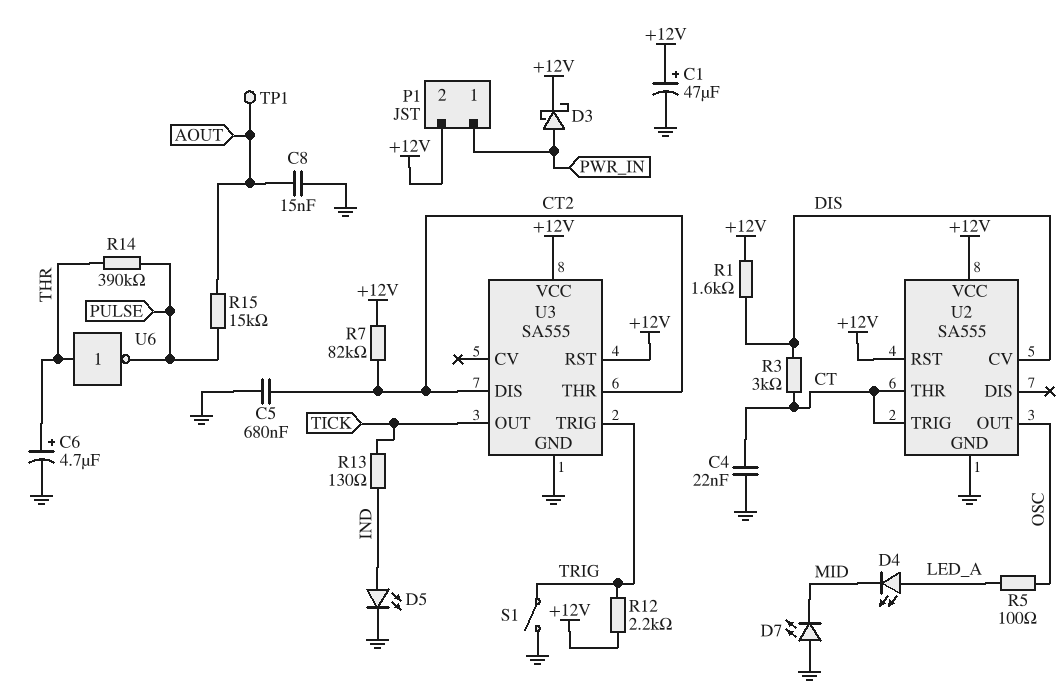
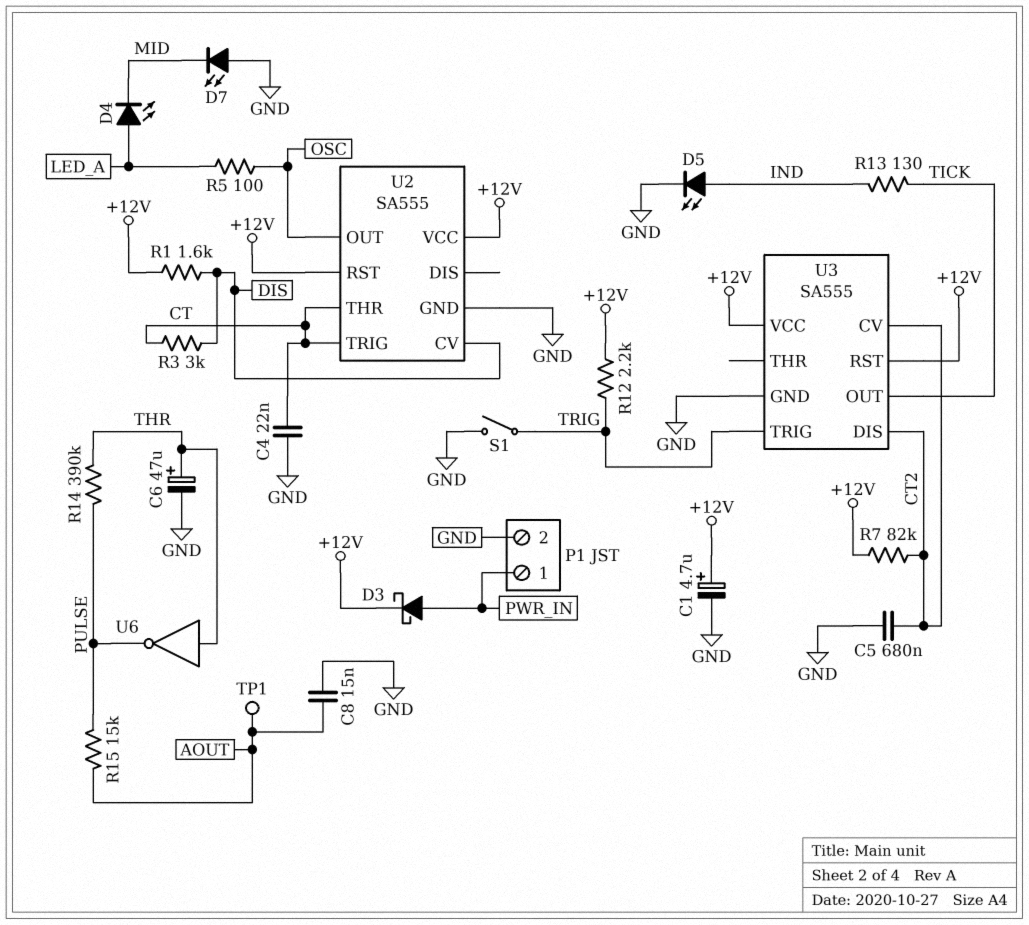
C1: 47uF (plus +12V, minus GND) -> 4.7uF (plus +12V, minus GND)
C6: 4.7uF (plus THR, minus GND) -> 47uF (plus THR, minus GND)
P1 pin 2: +12V -> GND
U3 pin CV: none -> CT2
U3 pin THR: CT2 -> none

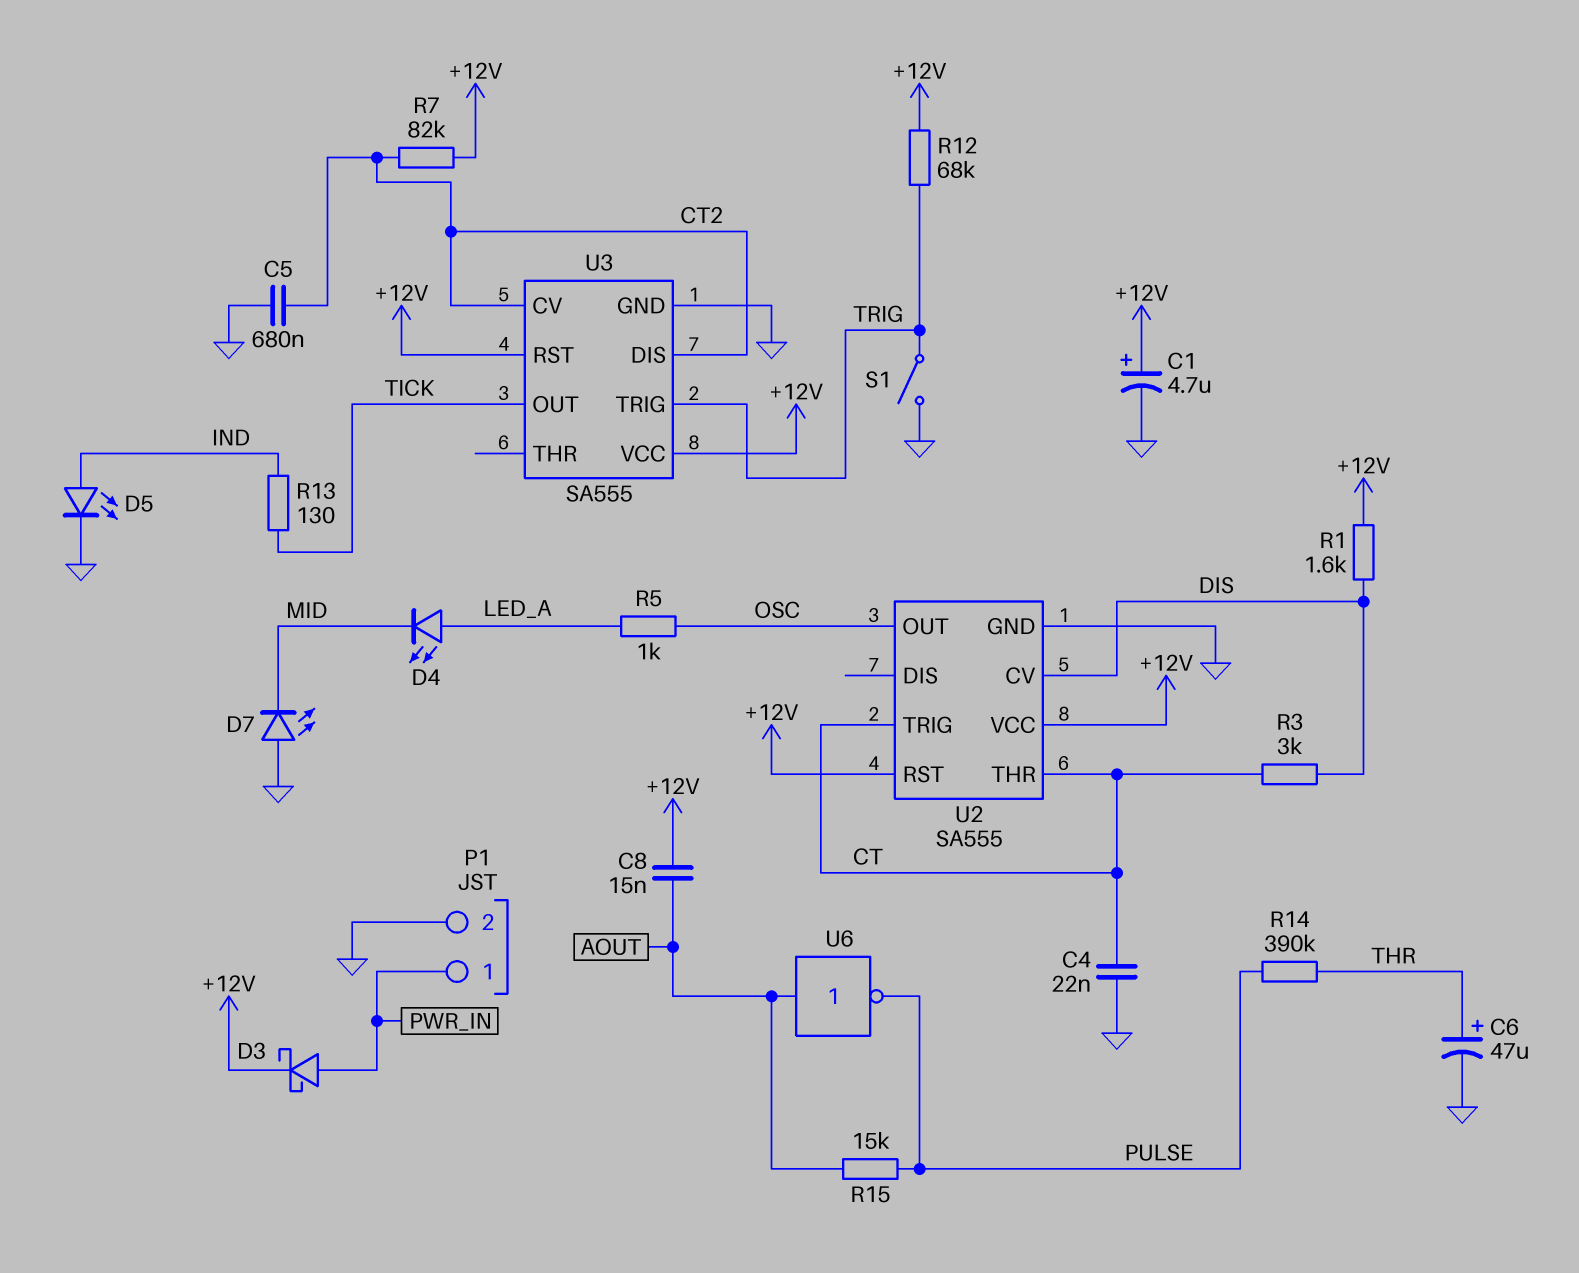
C8: 15nF (AOUT, GND) -> 15nF (+12V, AOUT)
R5: 100 (LED_A, OSC) -> 1k (LED_A, OSC)
R12: 2.2k (+12V, TRIG) -> 68k (+12V, TRIG)
TP1: test point (AOUT) -> none
U6: NOT (in THR, out PULSE) -> NOT (in AOUT, out PULSE)

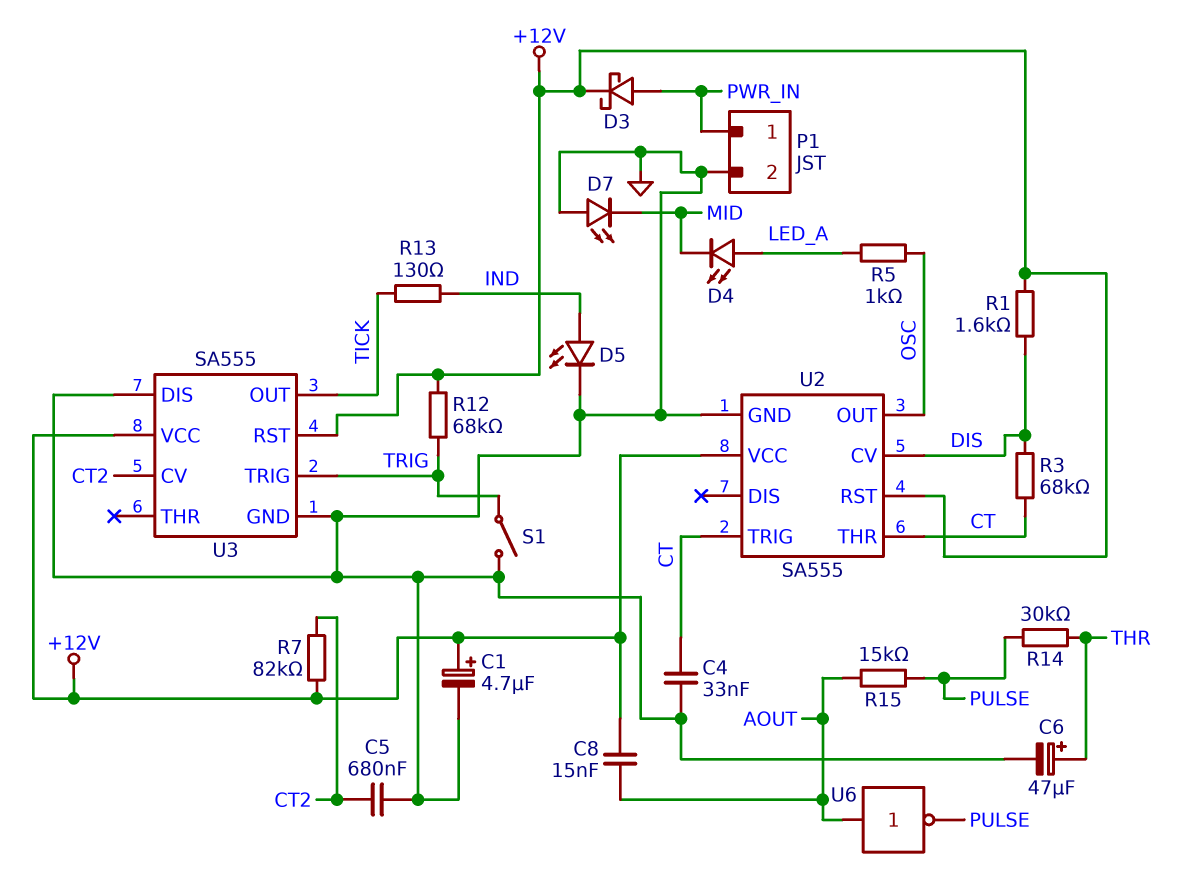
C4: 22nF (CT, GND) -> 33nF (CT, GND)
R3: 3k (CT, DIS) -> 68k (CT, DIS)
R14: 390k (PULSE, THR) -> 30k (PULSE, THR)
U3 pin DIS: CT2 -> GND

